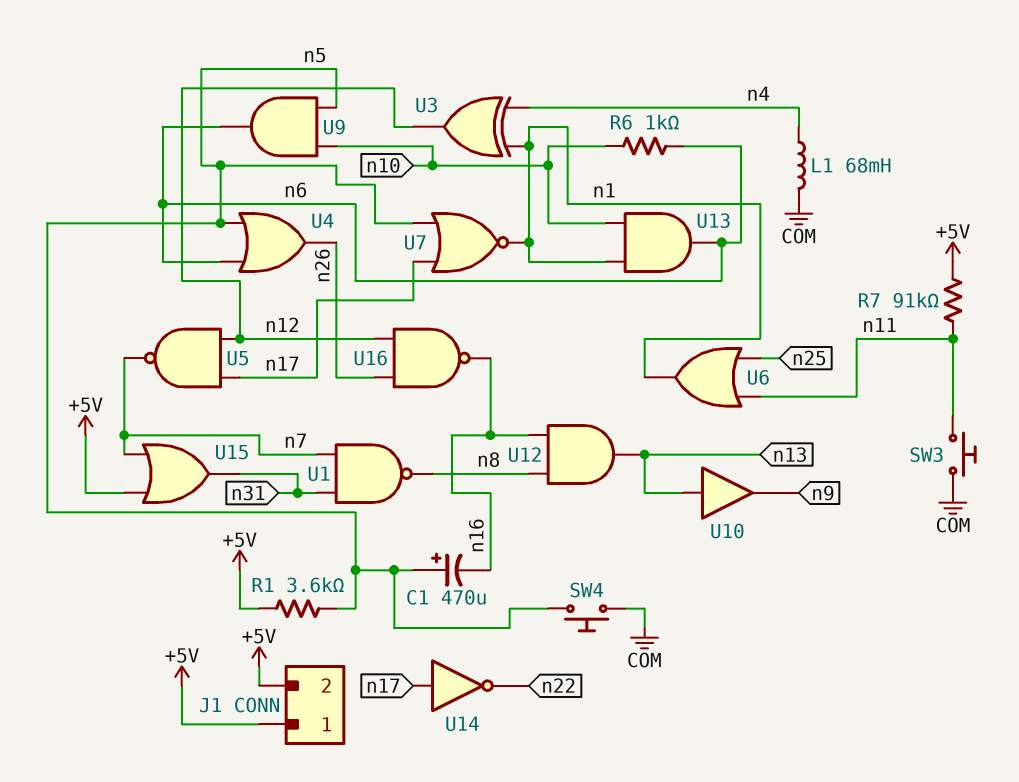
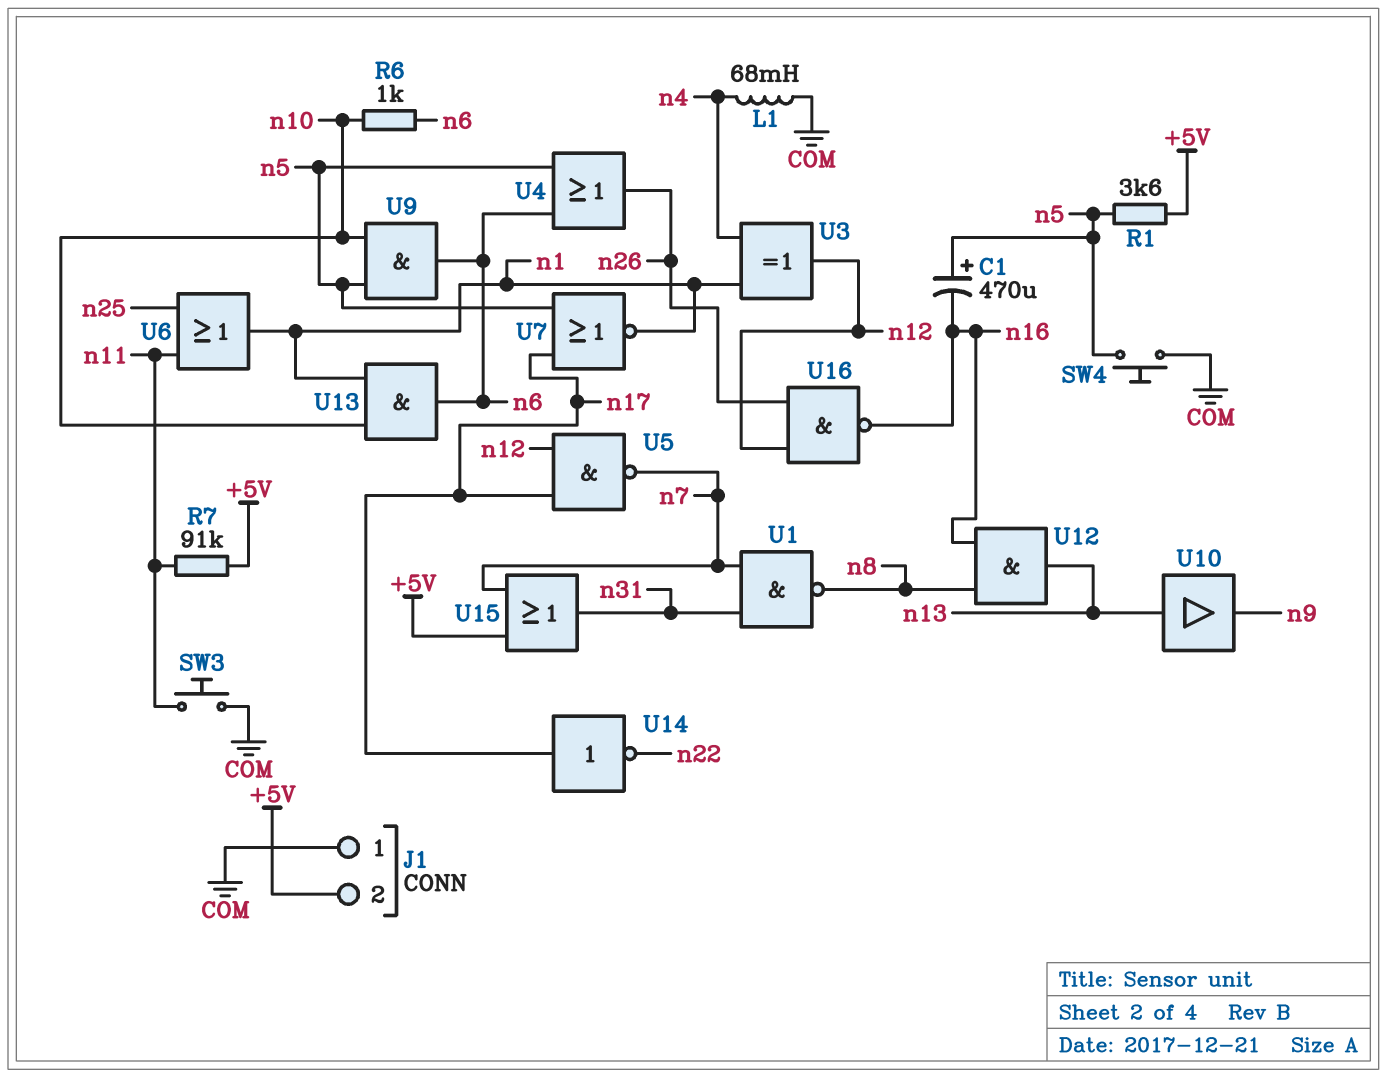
J1 pin 1: +5V -> COM

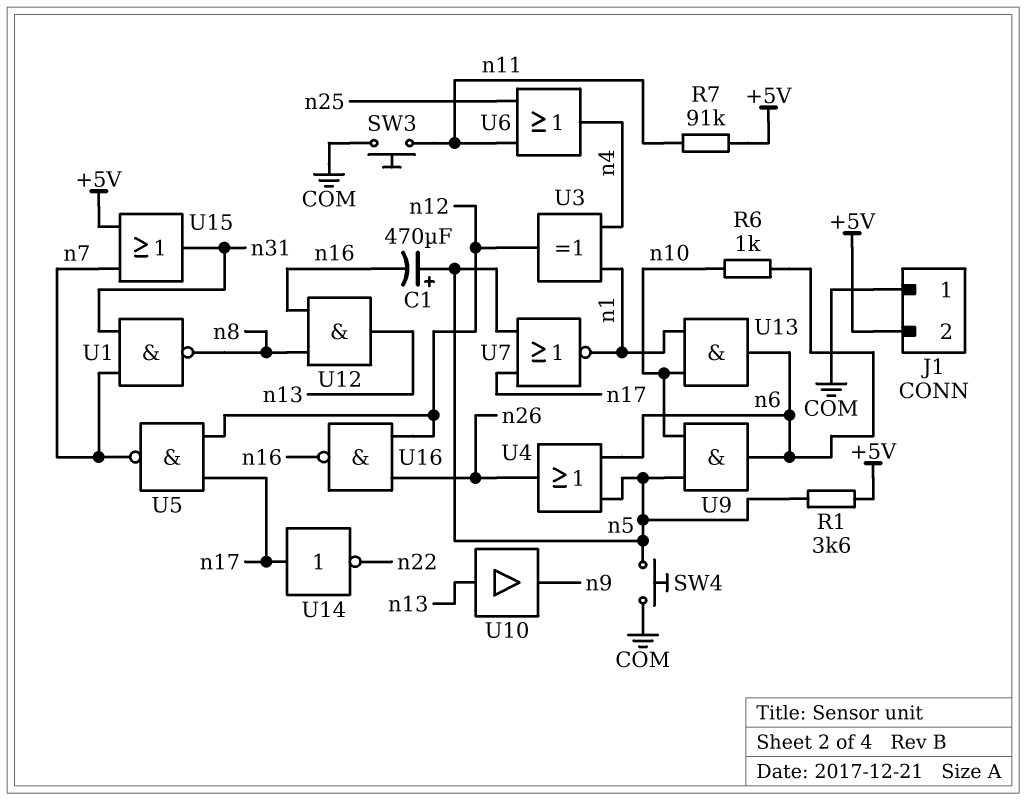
L1: 68mH (COM, n4) -> none
U6: OR (in n11, in n25, out n1) -> OR (in n11, in n25, out n4)

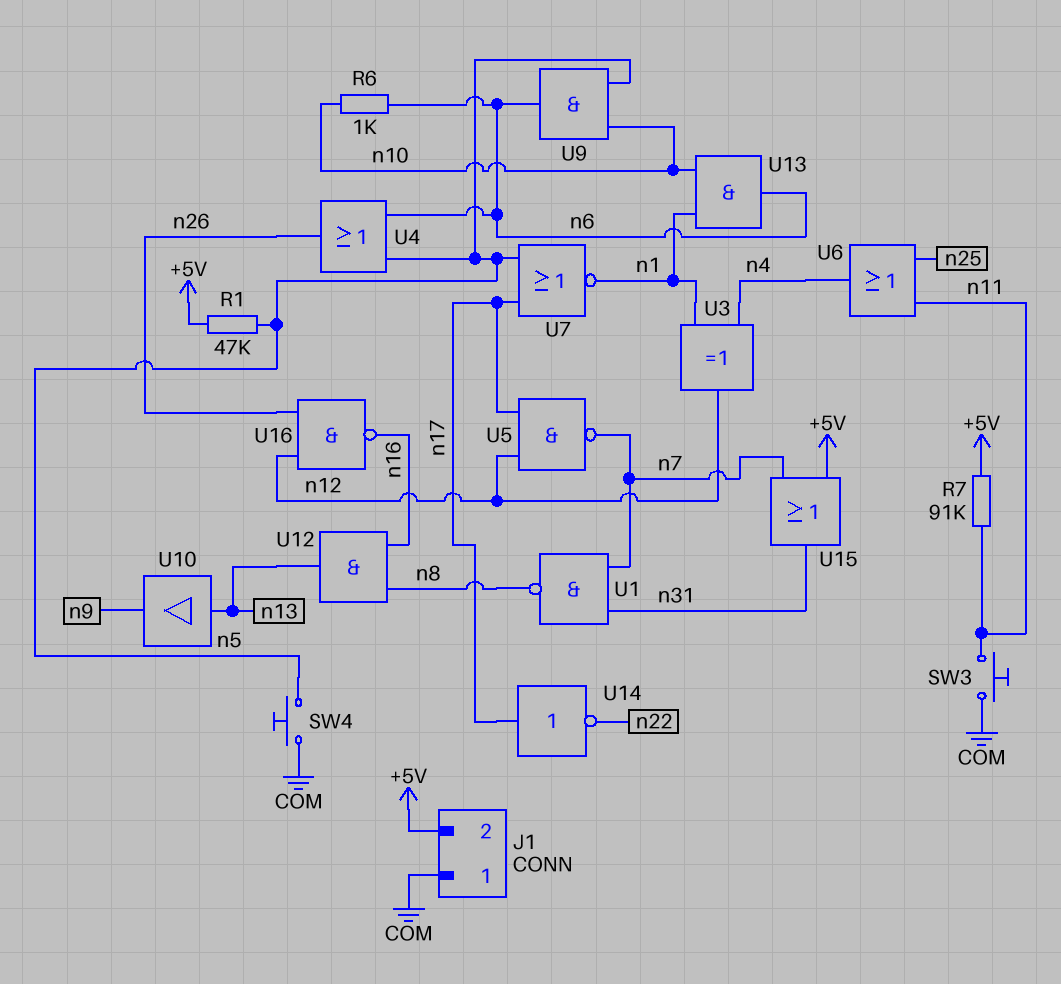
C1: 470uF (plus n5, minus n16) -> none
R1: 3.6k (+5V, n5) -> 47k (+5V, n5)

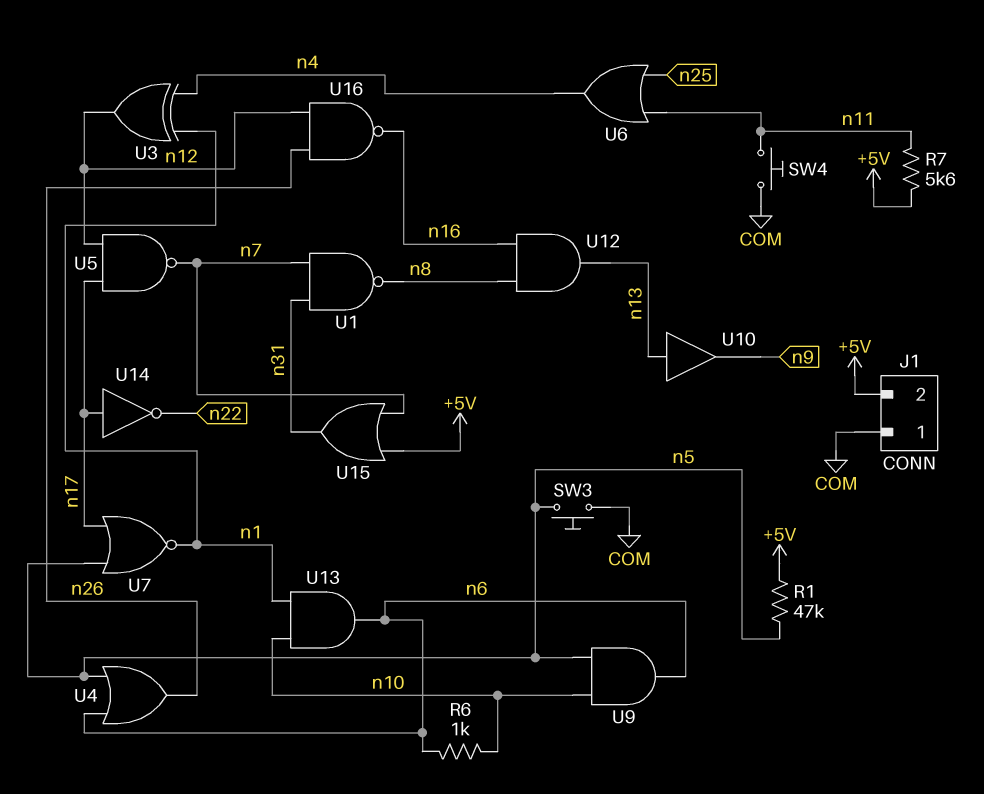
R7: 91k (+5V, n11) -> 5.6k (+5V, n11)
SW3: button (COM, n11) -> button (COM, n5)
SW4: button (COM, n5) -> button (COM, n11)

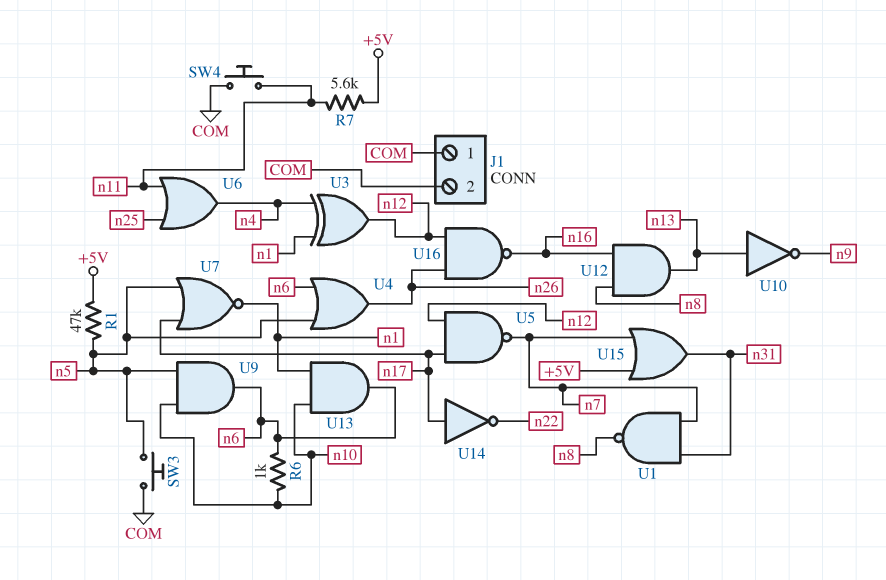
J1 pin 2: +5V -> COM
U10: buffer (in n13, out n9) -> NOT (in n13, out n9)

